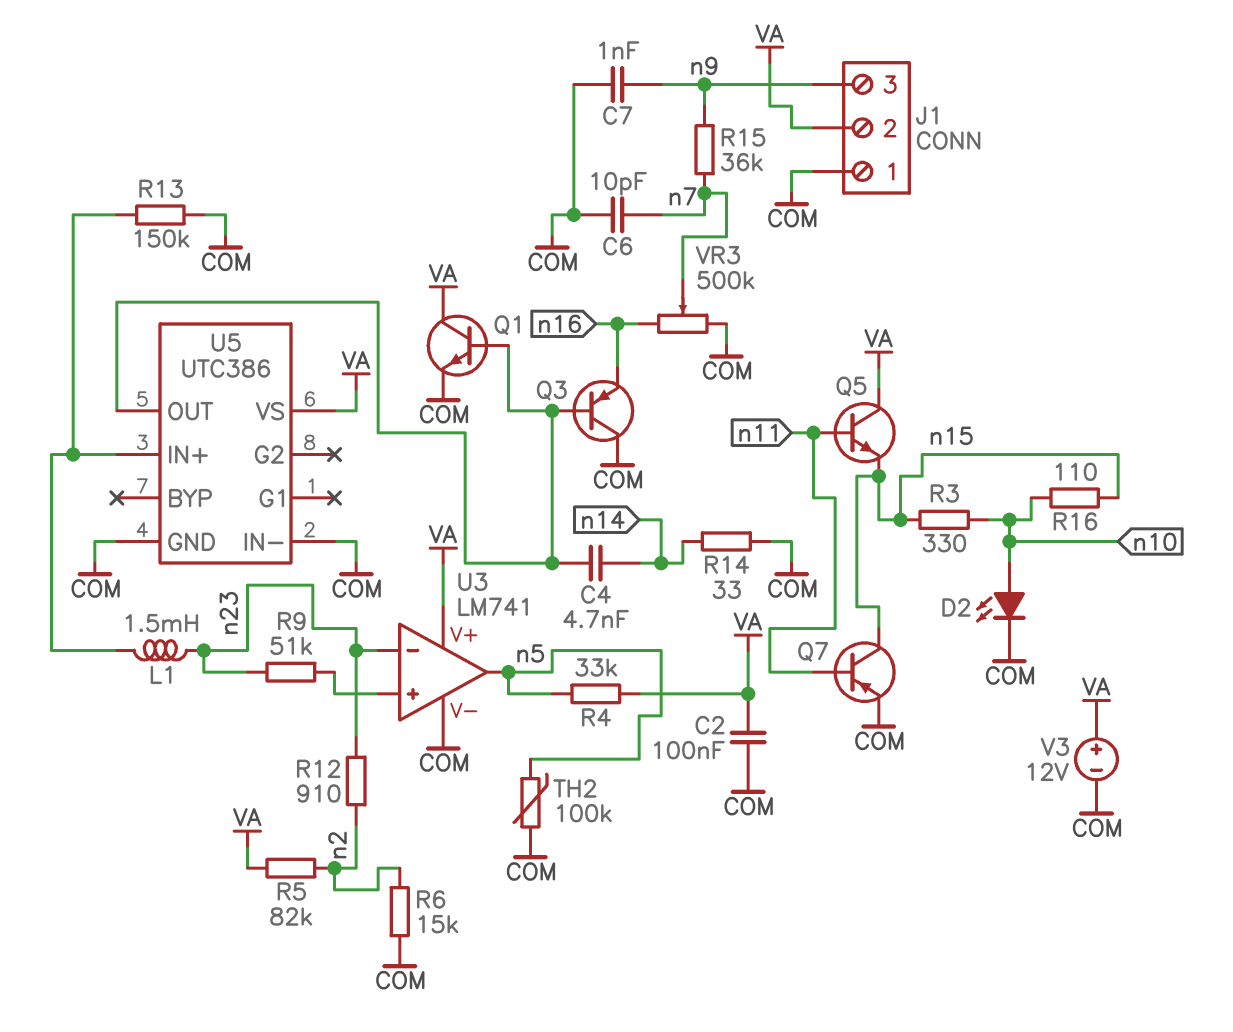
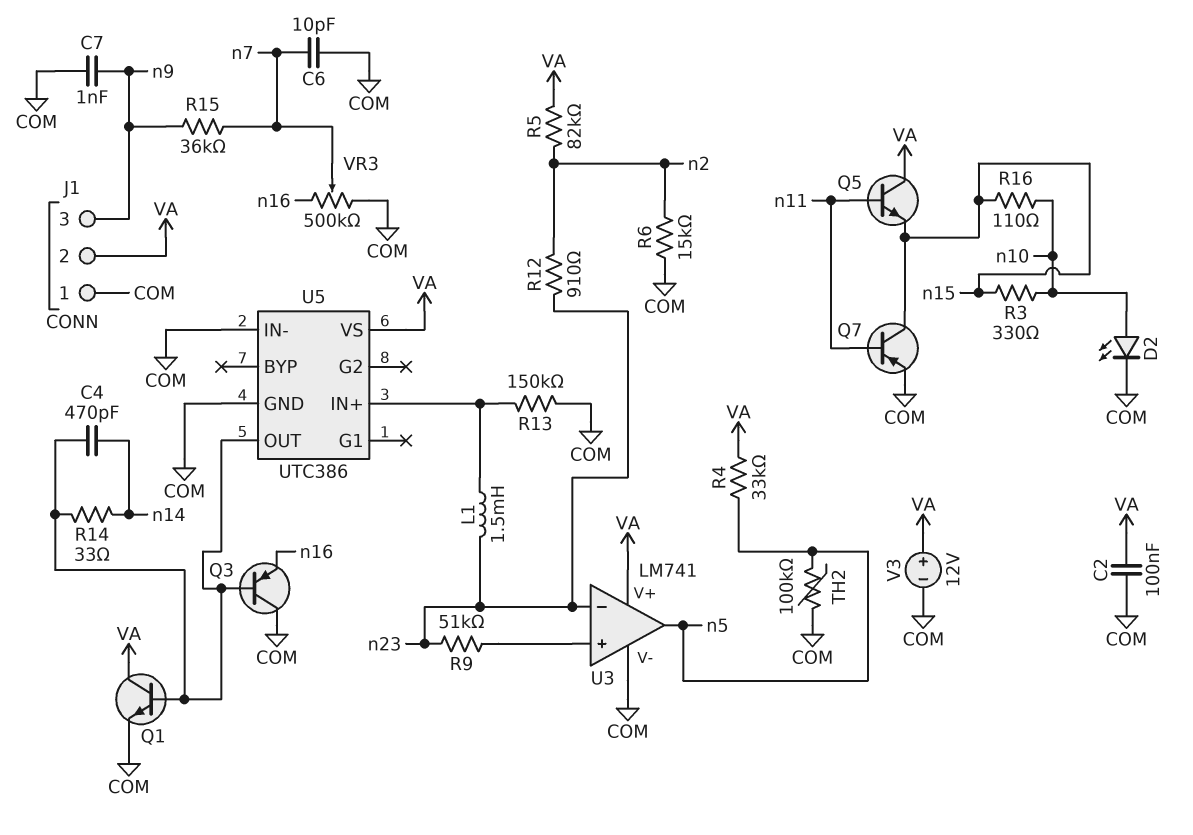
C4: 4.7nF (U5/OUT, n14) -> 470pF (U5/OUT, n14)
R14: 33 (COM, n14) -> 33 (U5/OUT, n14)

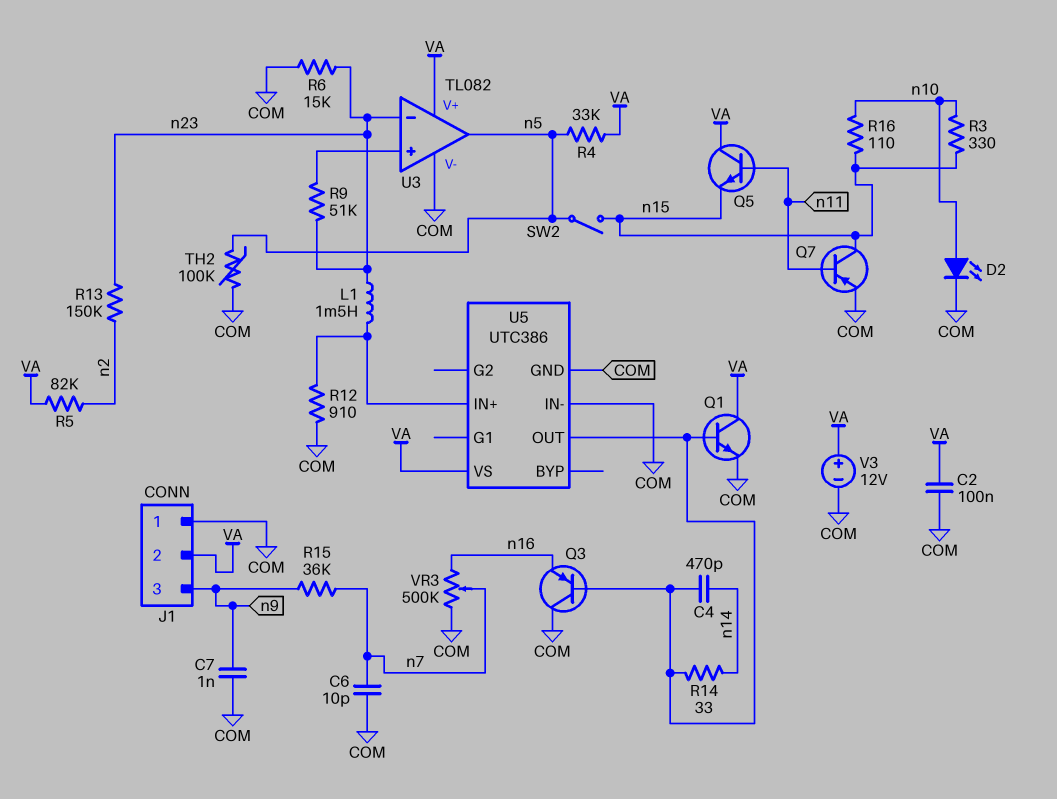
R6: 15k (COM, n2) -> 15k (COM, n23)
R12: 910 (n2, n23) -> 910 (COM, U5/IN+)
R13: 150k (COM, U5/IN+) -> 150k (n2, n23)
SW2: none -> switch (n5, n15)
U3: LM741 -> TL082

